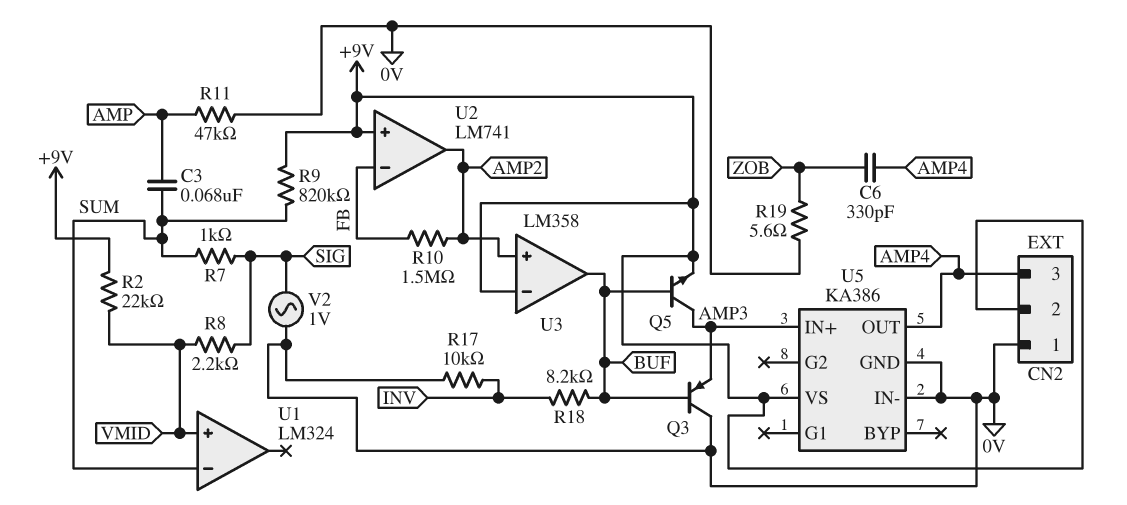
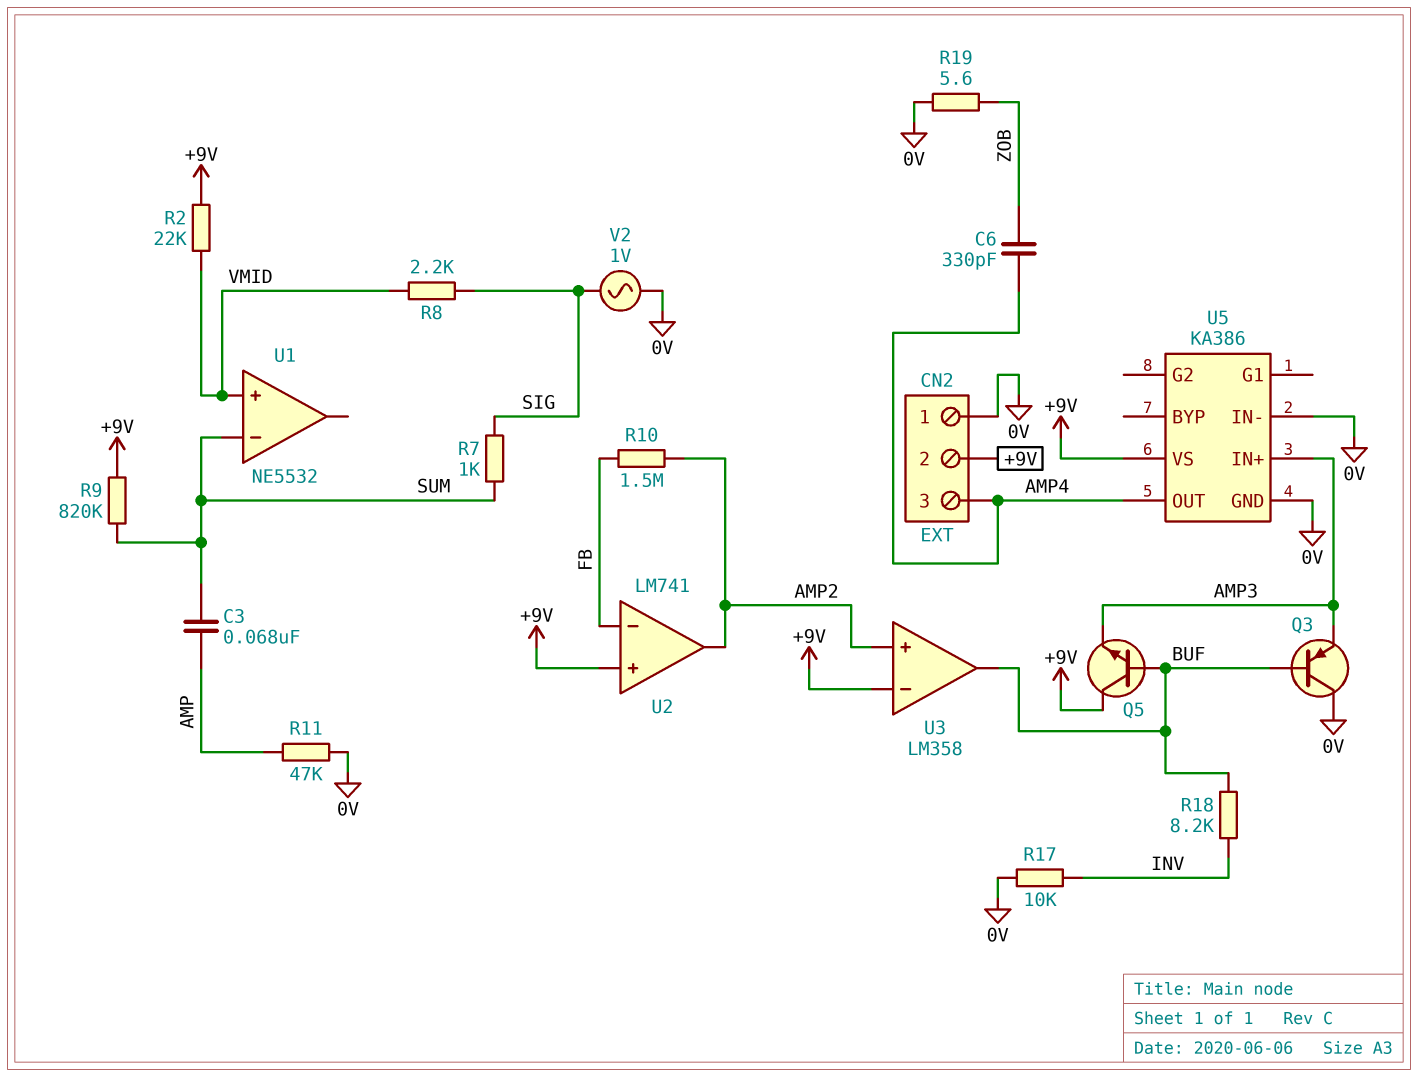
Q5: NPN (B BUF, C AMP3, E +9V) -> NPN (B BUF, C +9V, E AMP3)
U1: LM324 -> NE5532

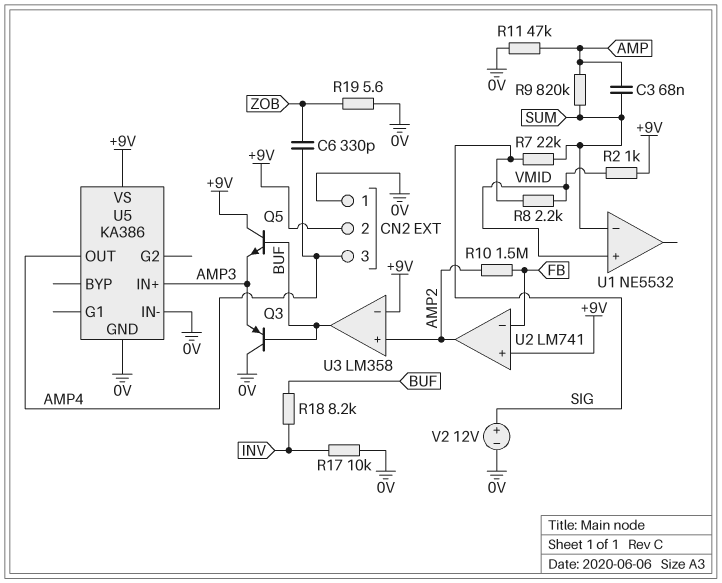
R2: 22k (+9V, VMID) -> 1k (+9V, VMID)
R7: 1k (SIG, SUM) -> 22k (SIG, SUM)
R9: 820k (+9V, SUM) -> 820k (AMP, SUM)
V2: AC 1V (0V, SIG) -> 12V (plus SIG, minus 0V)

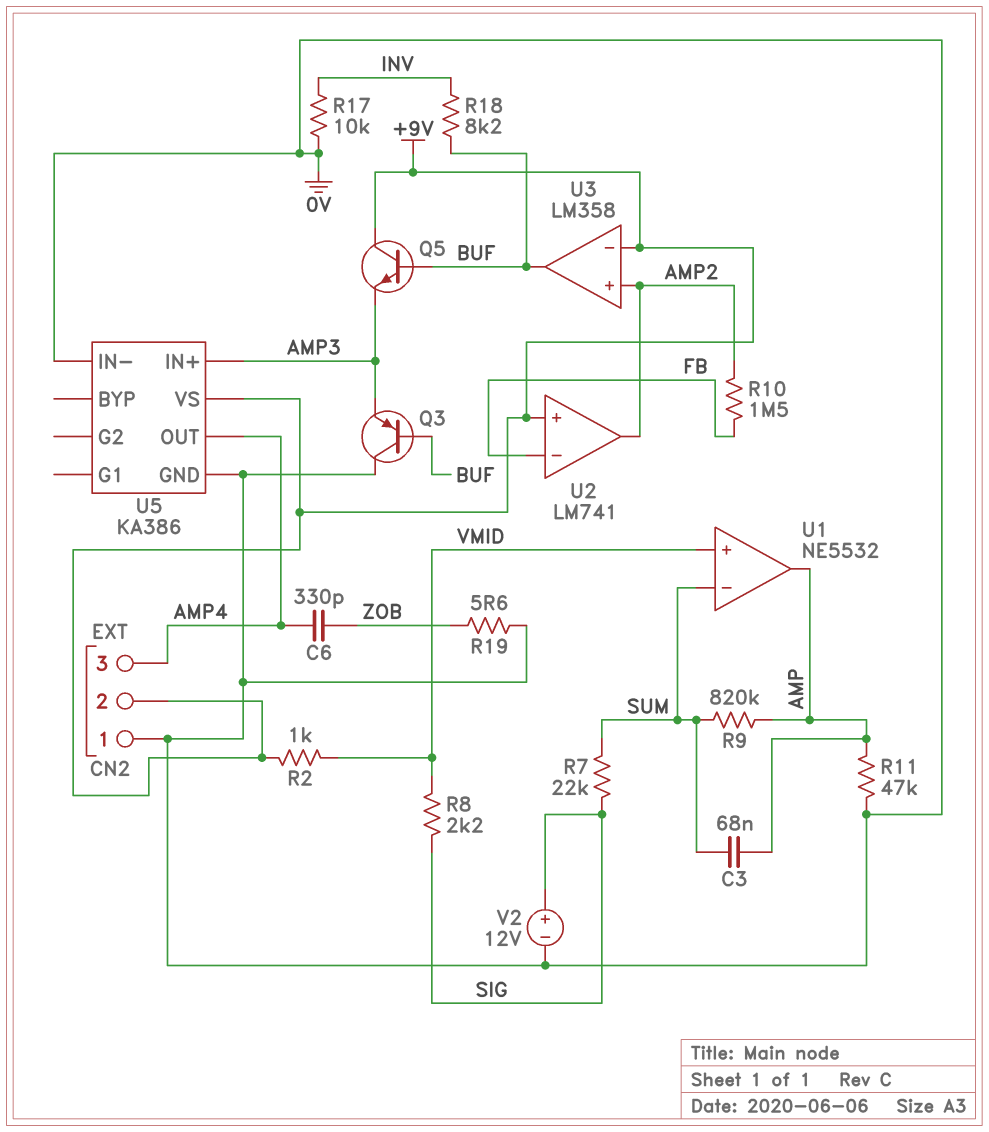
U1 pin out: none -> AMP

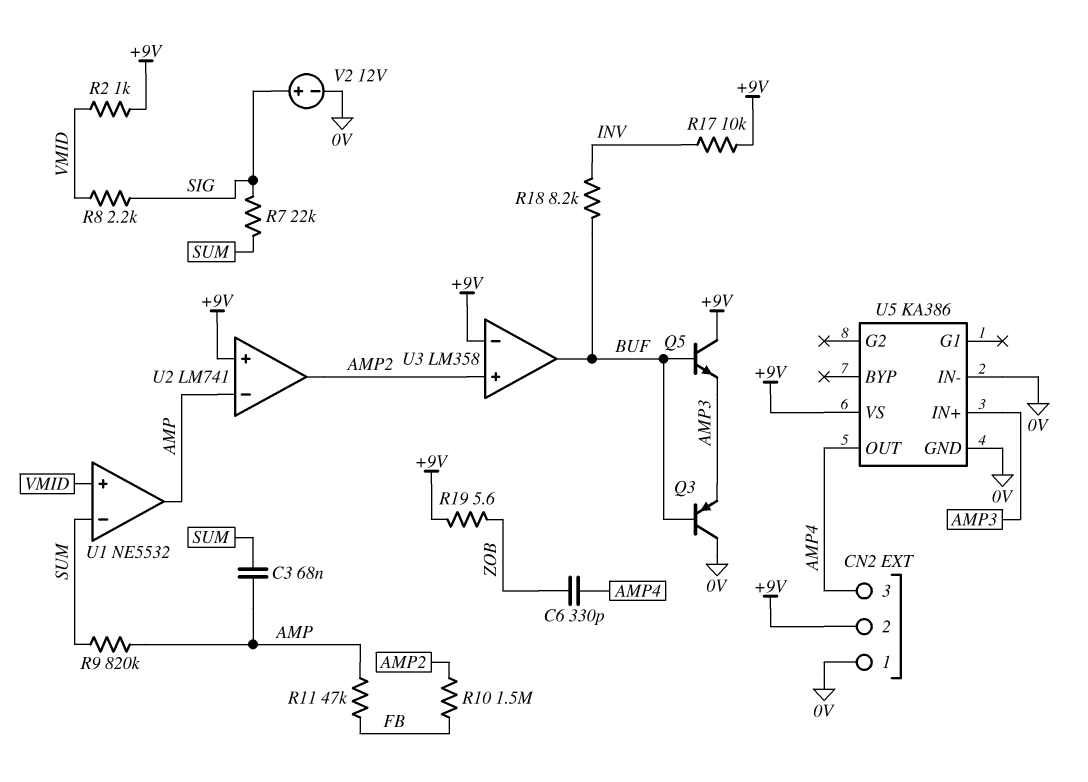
R11: 47k (0V, AMP) -> 47k (AMP, FB)
R17: 10k (0V, INV) -> 10k (+9V, INV)
R19: 5.6 (0V, ZOB) -> 5.6 (+9V, ZOB)
U2 pin in-: FB -> AMP

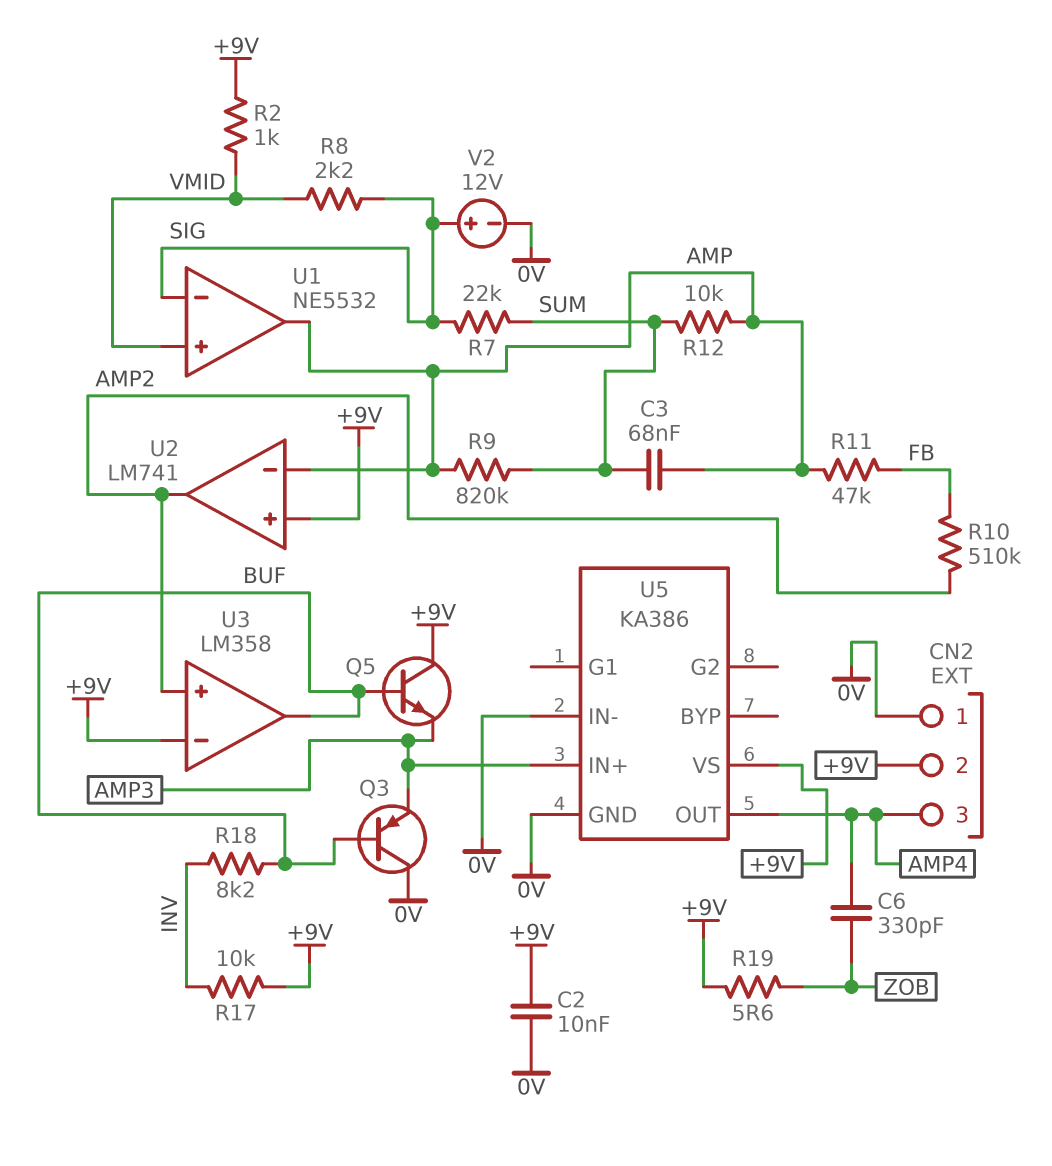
C2: none -> 10nF (+9V, 0V)
R10: 1.5M (AMP2, FB) -> 510k (AMP2, FB)
R12: none -> 10k (AMP, SUM)
U1 pin in-: SUM -> SIG

